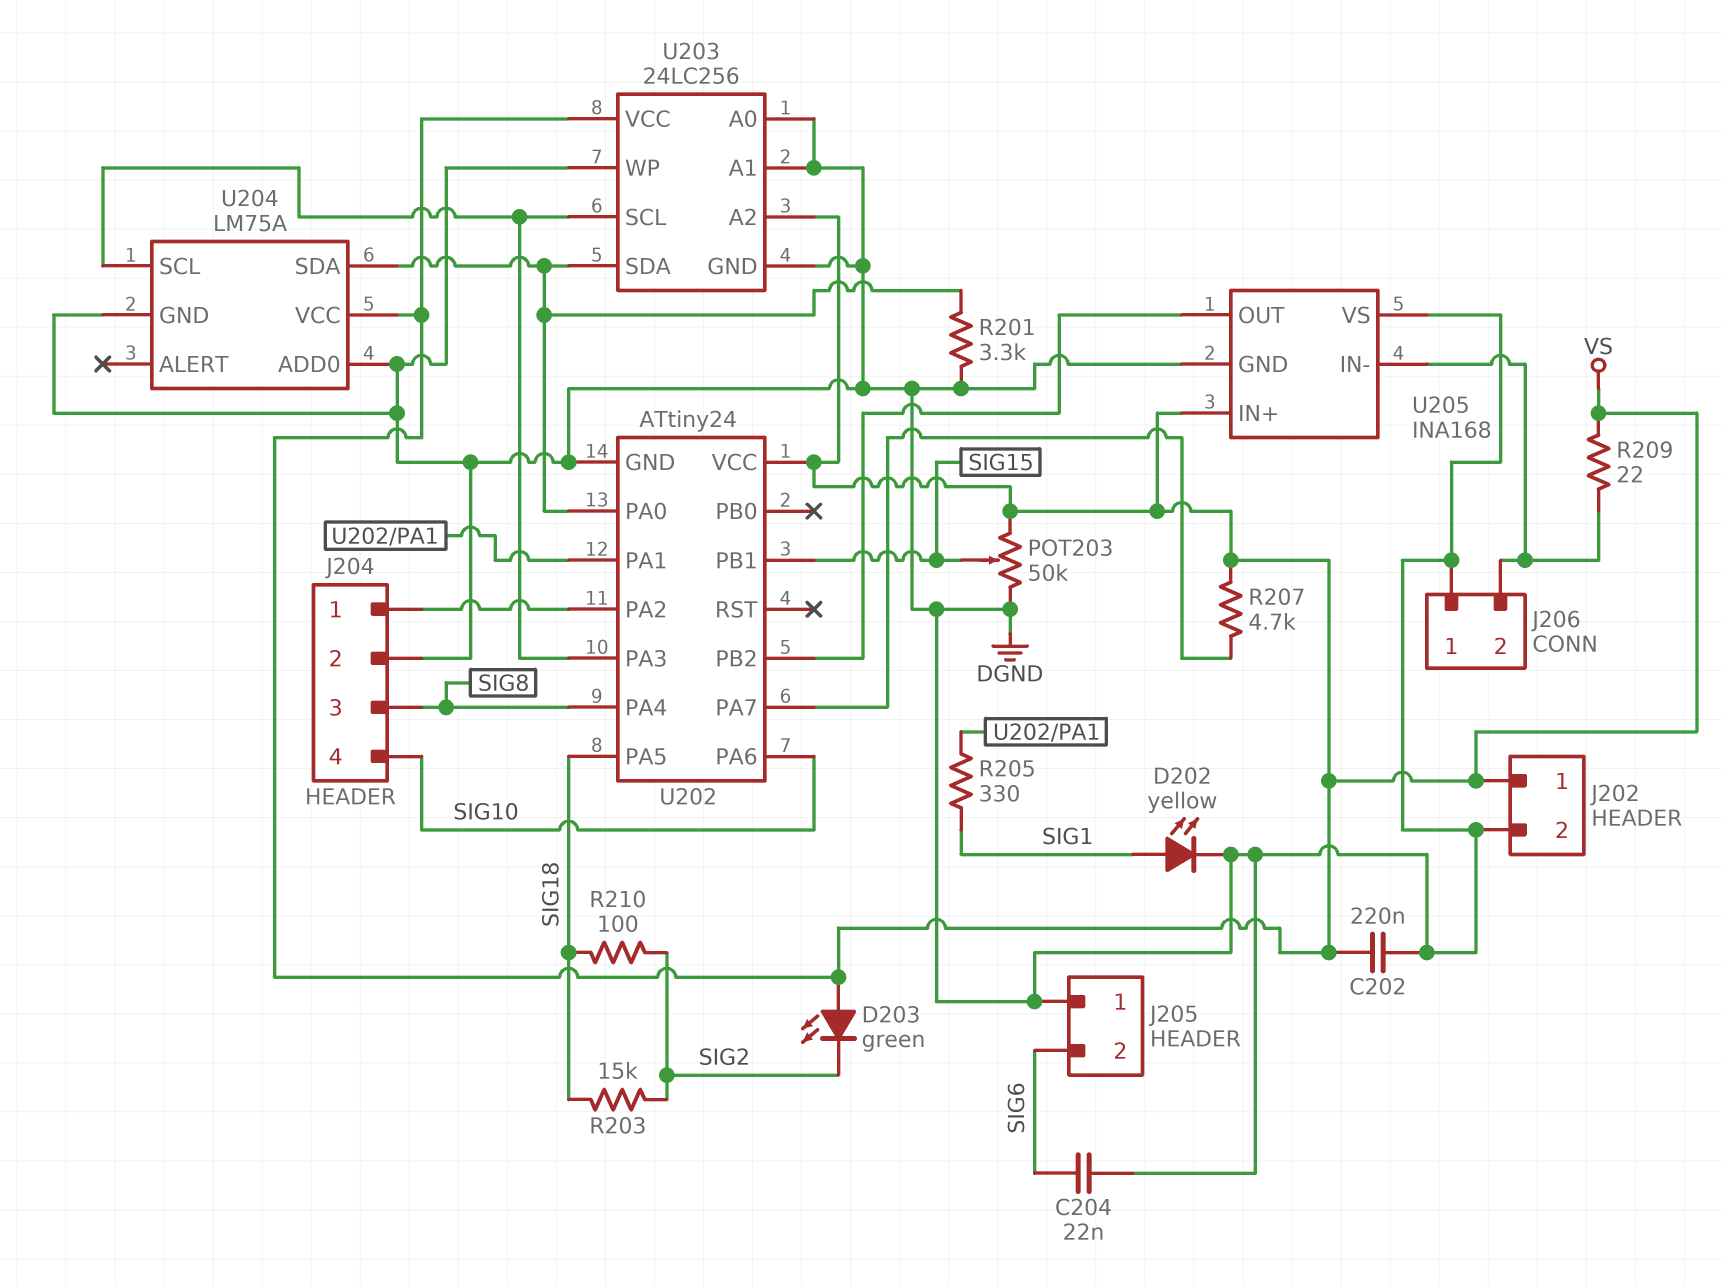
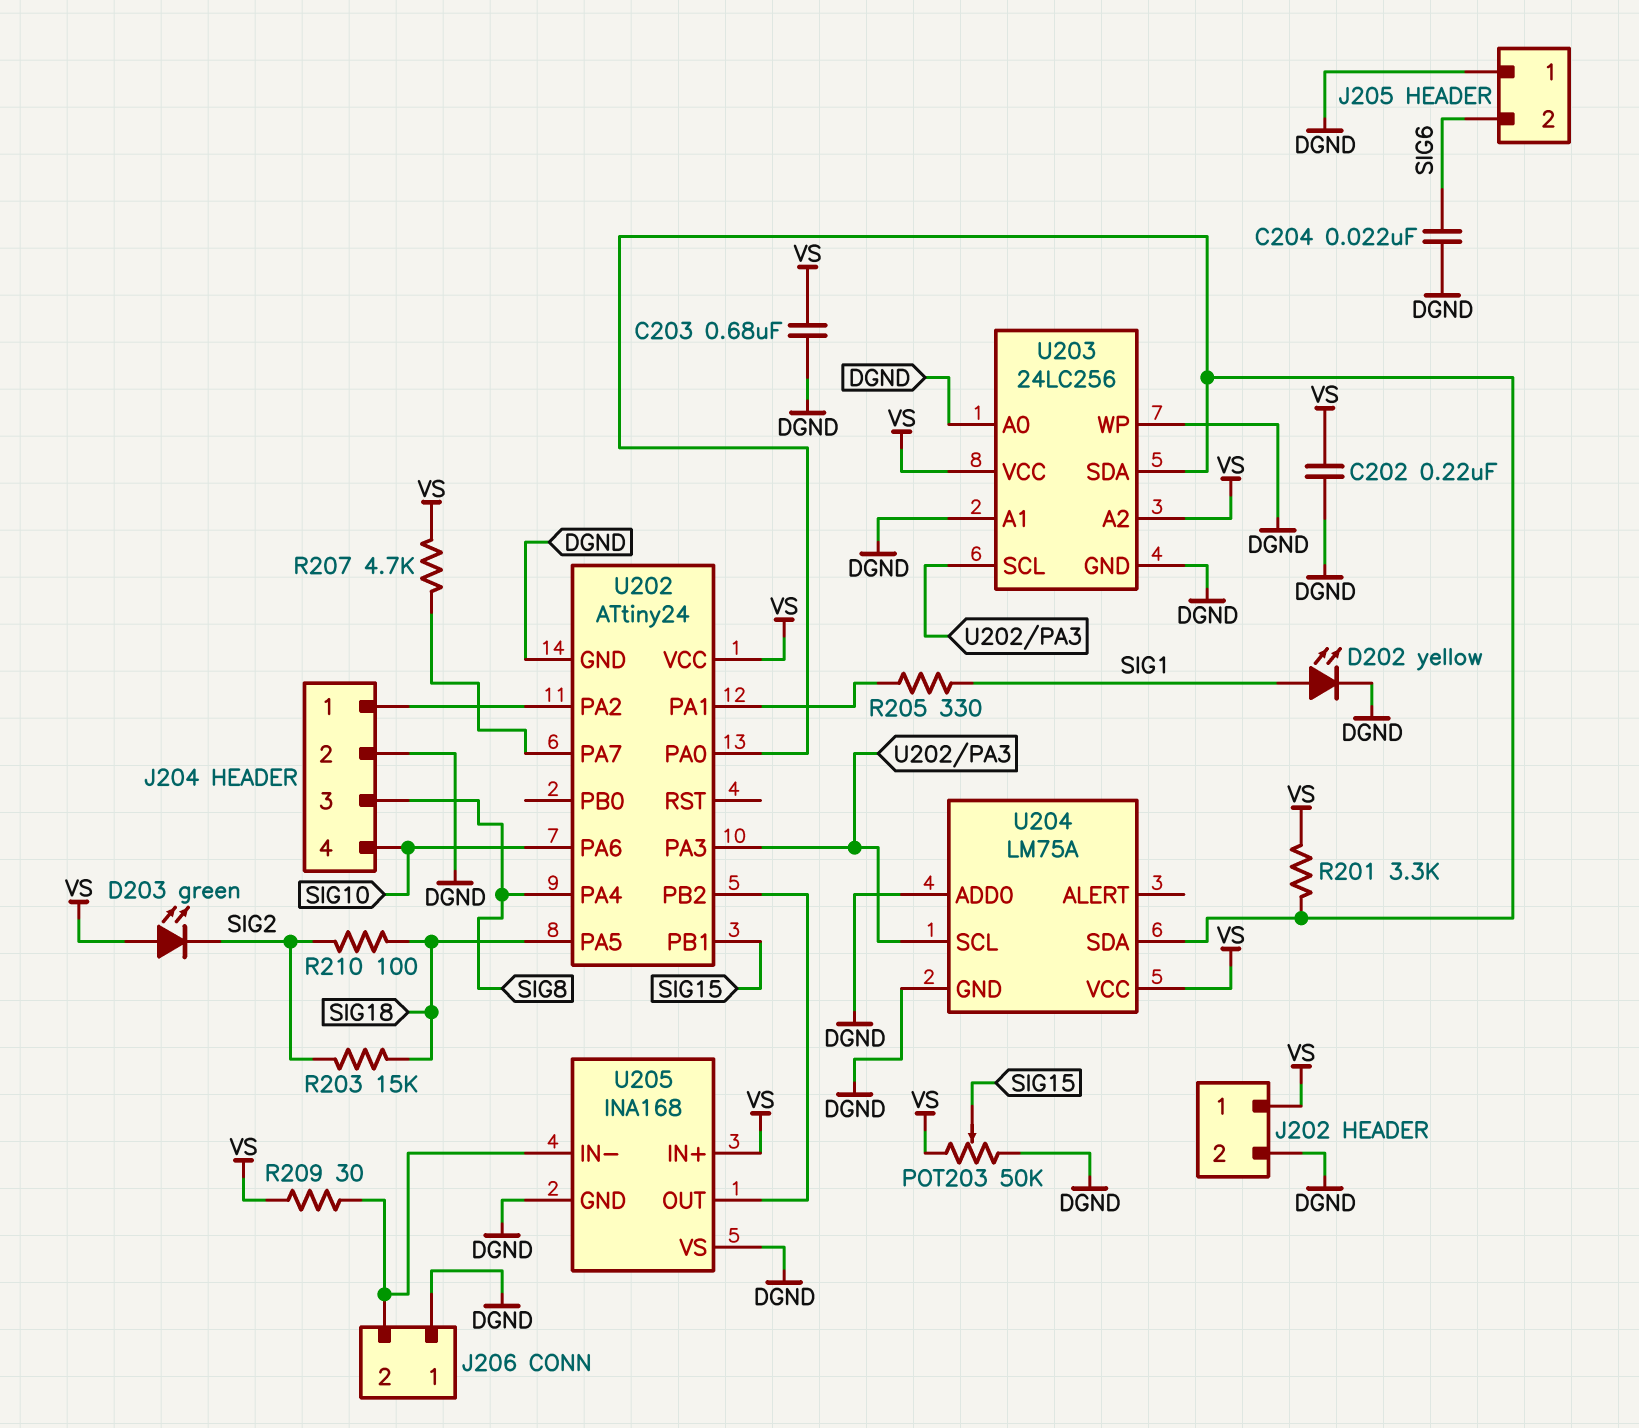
C203: none -> 680nF (DGND, VS)
R201: 3.3k (DGND, U202/PA0) -> 3.3k (U202/PA0, VS)
R209: 22 (J206/2, VS) -> 30 (J206/2, VS)

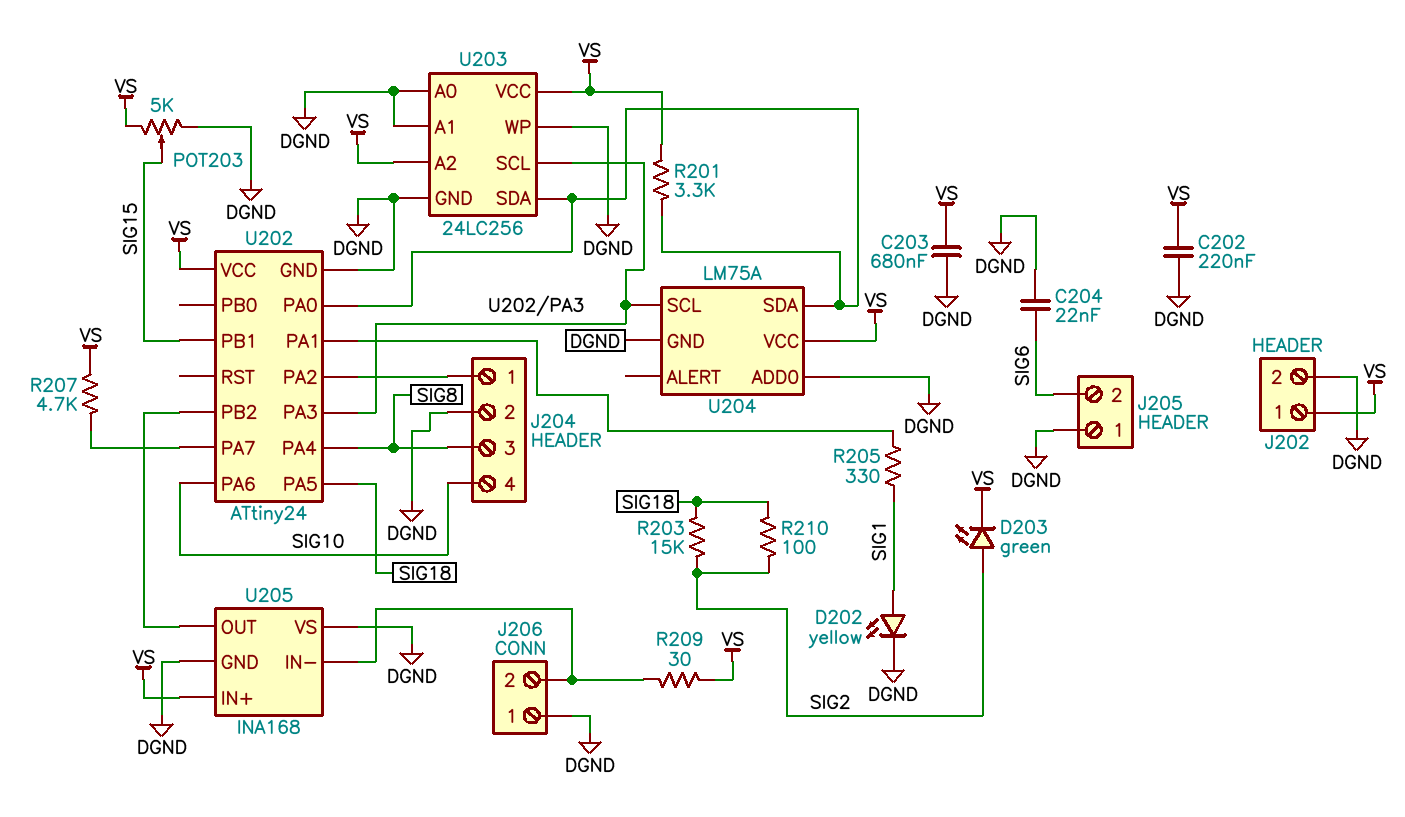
D203: LED green (A VS, K SIG2) -> LED green (A SIG2, K VS)
POT203: 50k (DGND, VS, wiper SIG15) -> 5k (DGND, VS, wiper SIG15)

